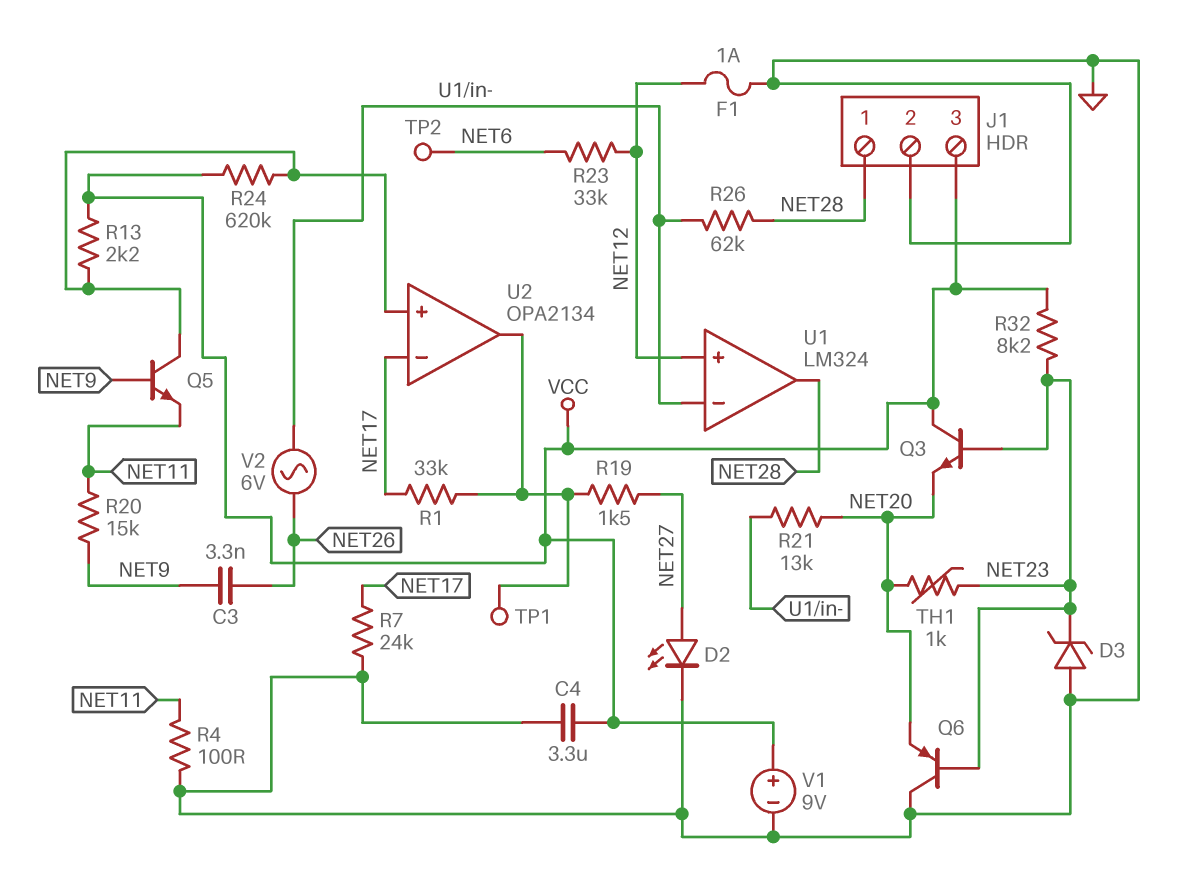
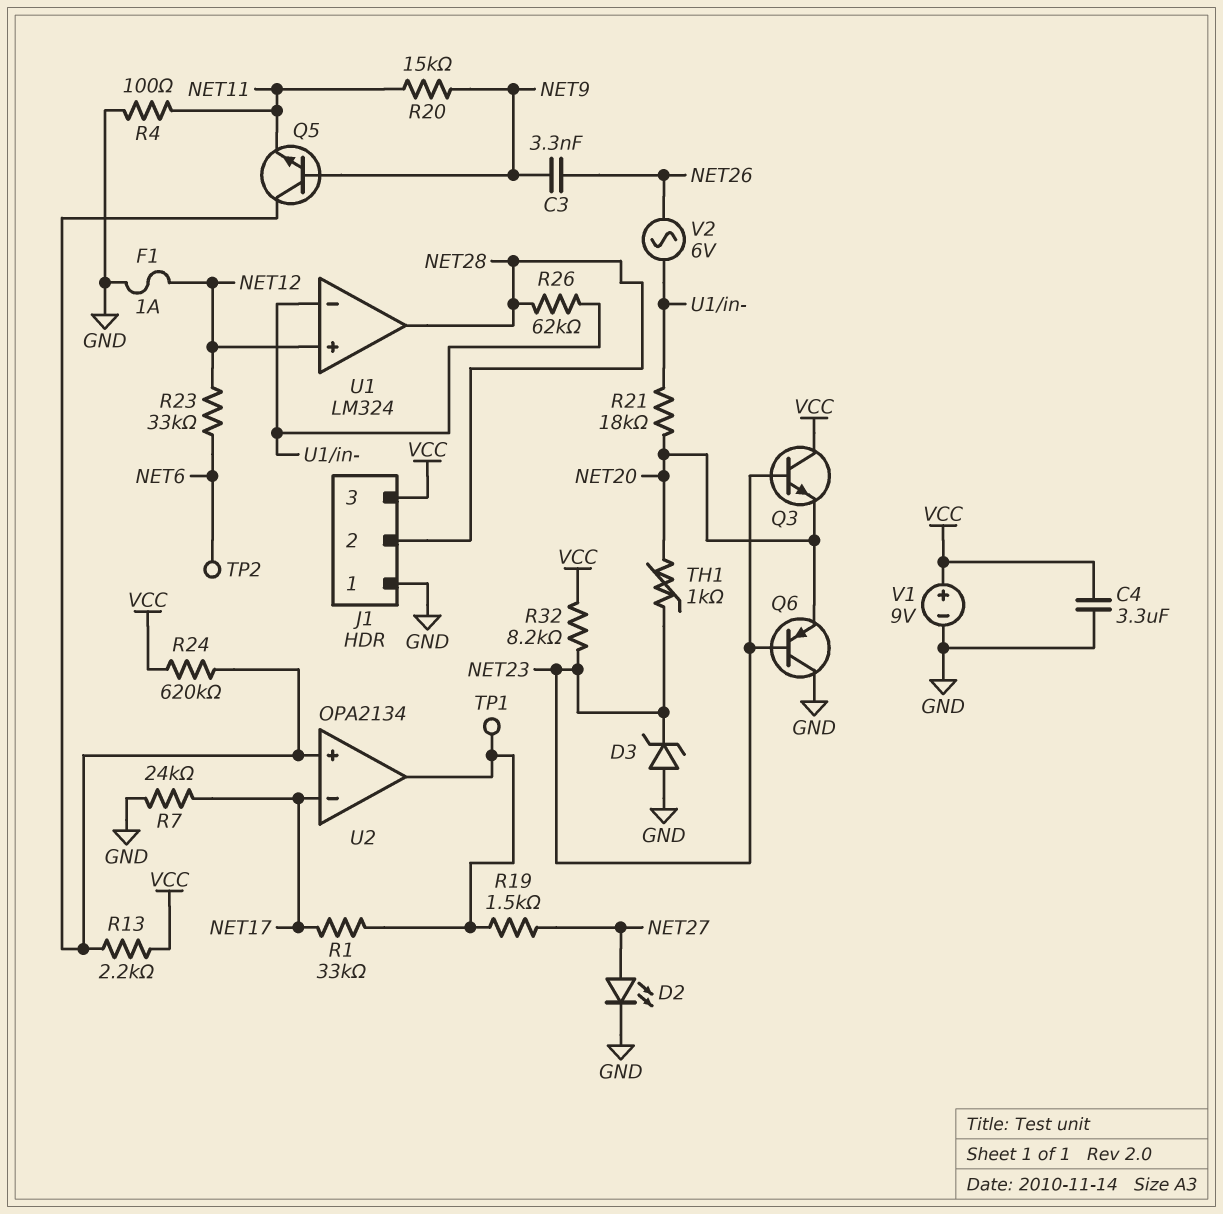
J1 pin 1: NET28 -> GND
J1 pin 2: GND -> NET28
R21: 13k (NET20, U1/in-) -> 18k (NET20, U1/in-)

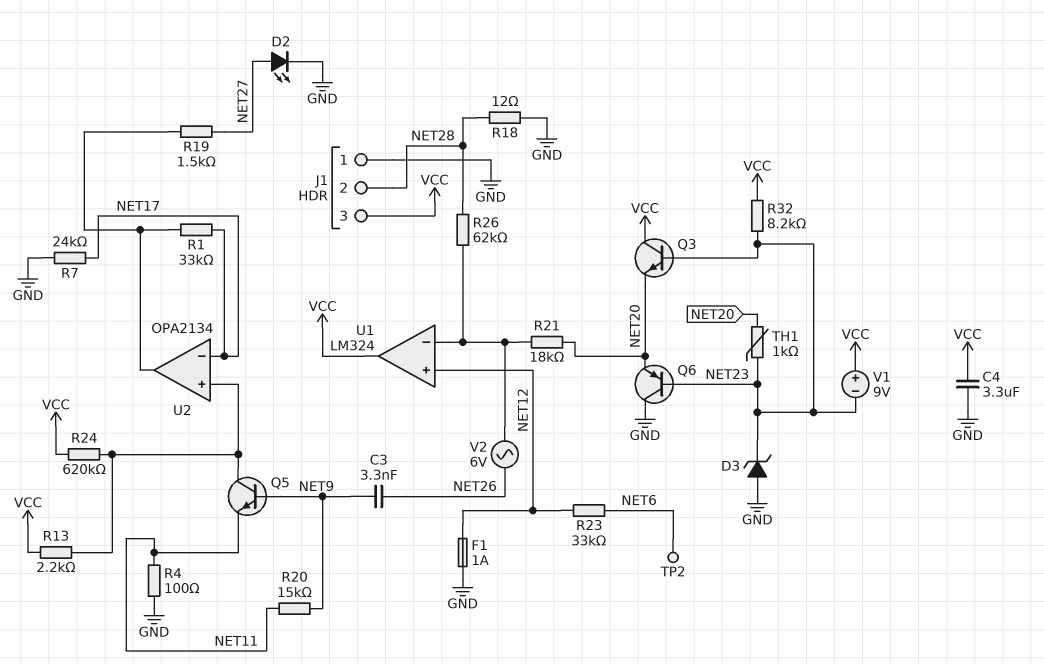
R18: none -> 12 (GND, NET28)
TP1: test point (U2/out) -> none
U1 pin out: NET28 -> VCC
V1: 9V (plus VCC, minus GND) -> 9V (plus VCC, minus NET23)

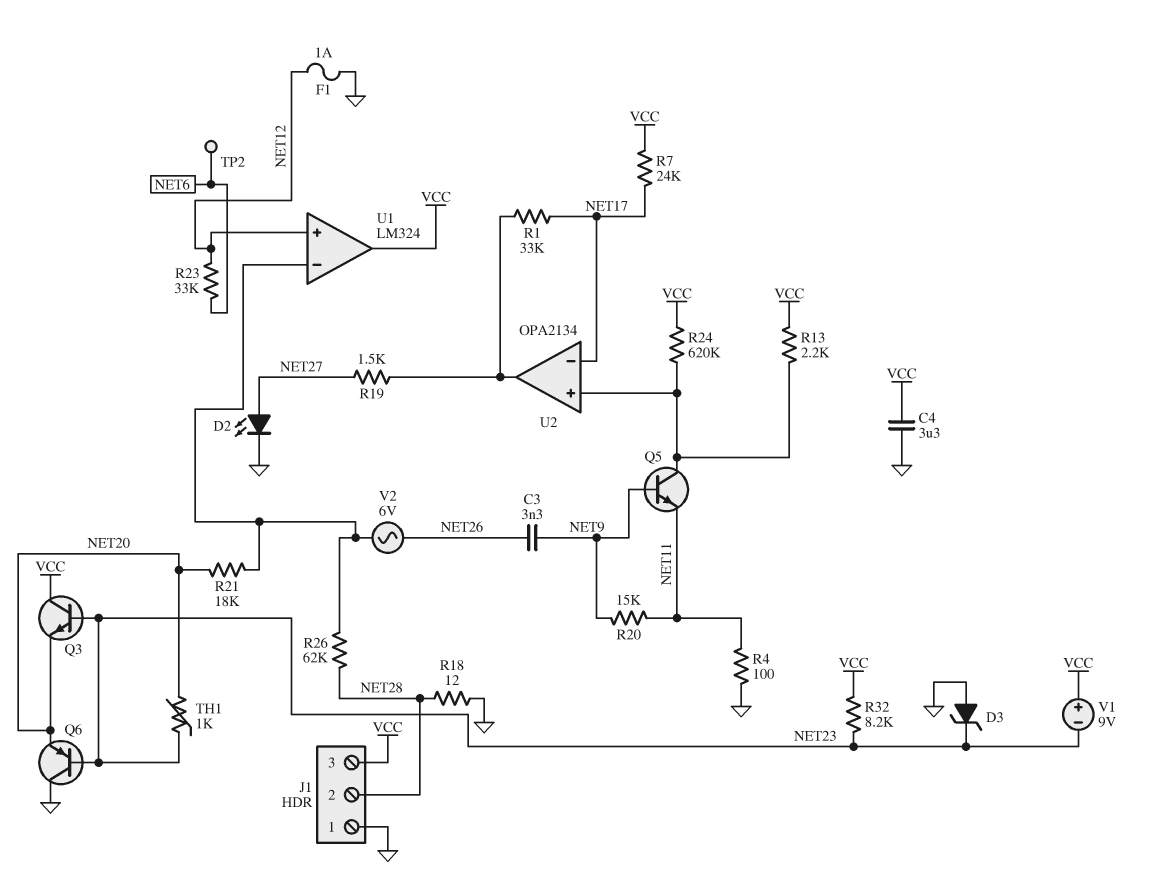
R7: 24k (GND, NET17) -> 24k (NET17, VCC)

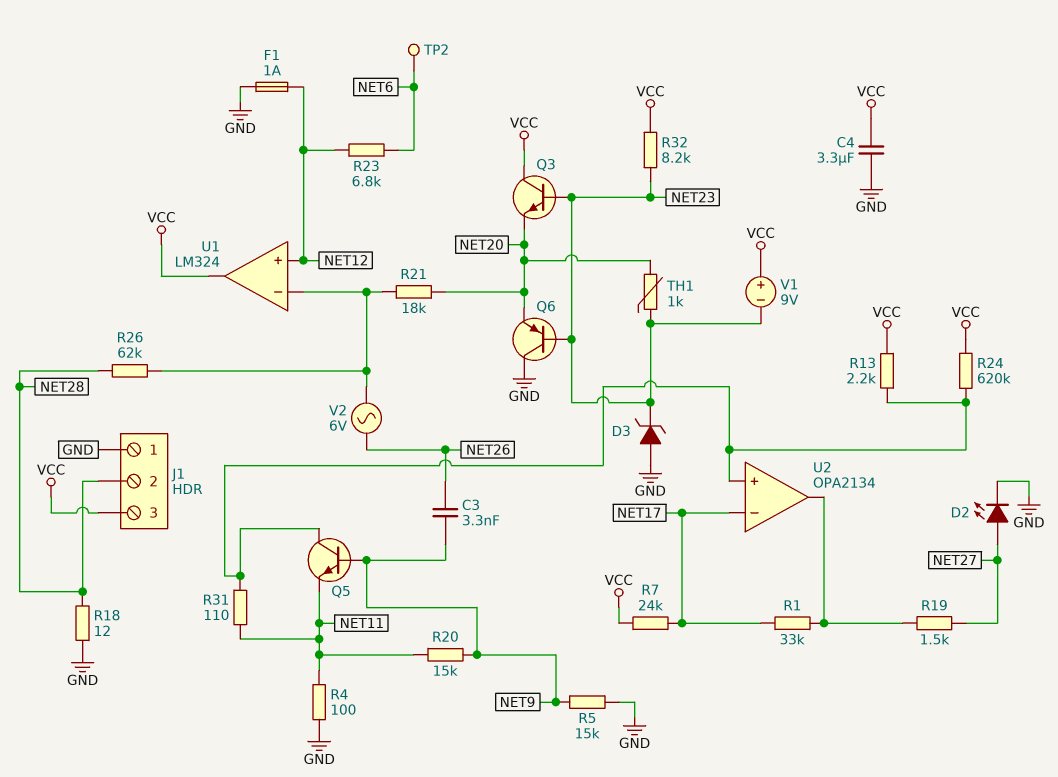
R5: none -> 15k (GND, NET9)
R23: 33k (NET6, NET12) -> 6.8k (NET6, NET12)
R31: none -> 110 (NET11, U2/in+)

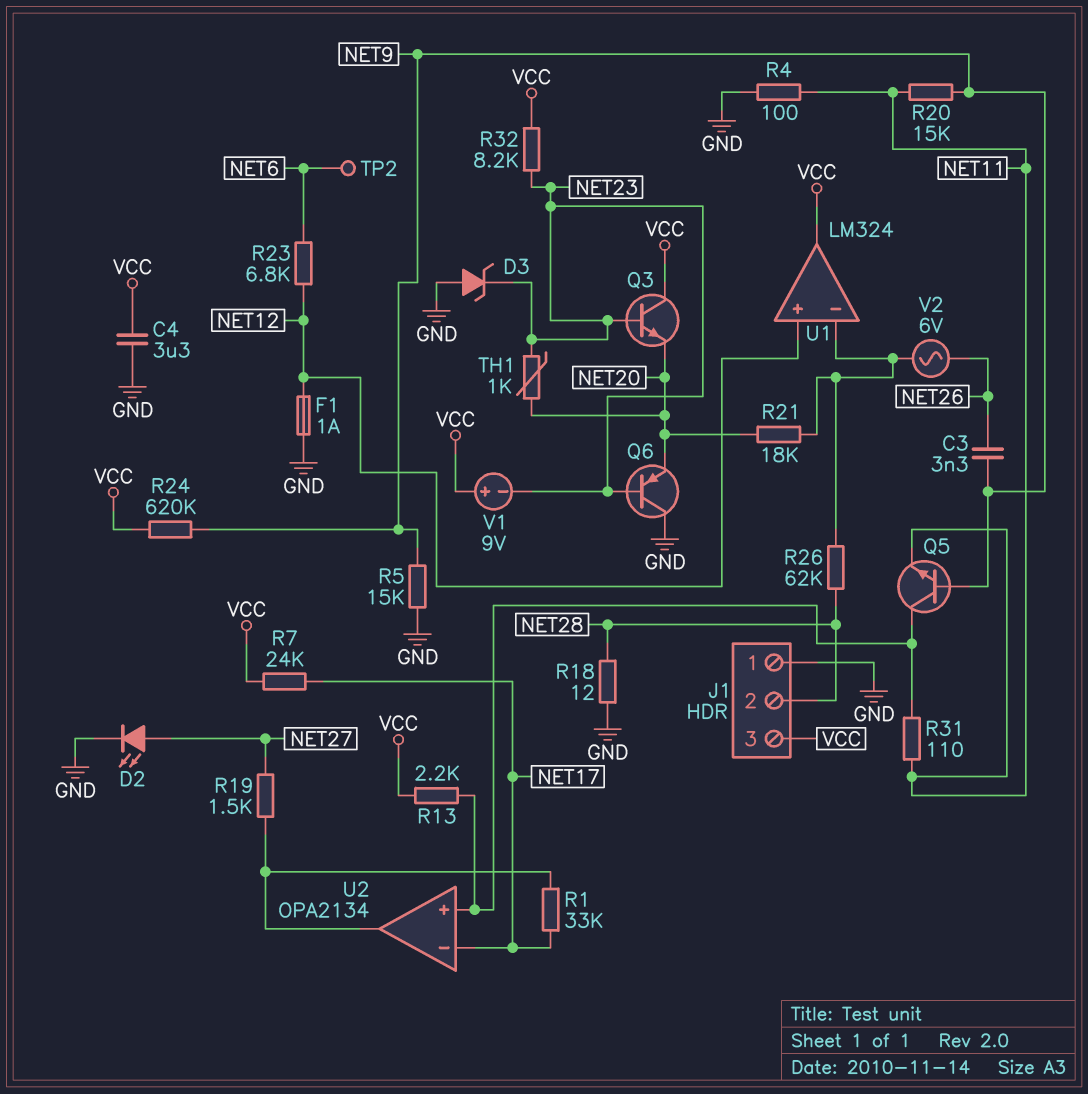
R24: 620k (U2/in+, VCC) -> 620k (NET9, VCC)

